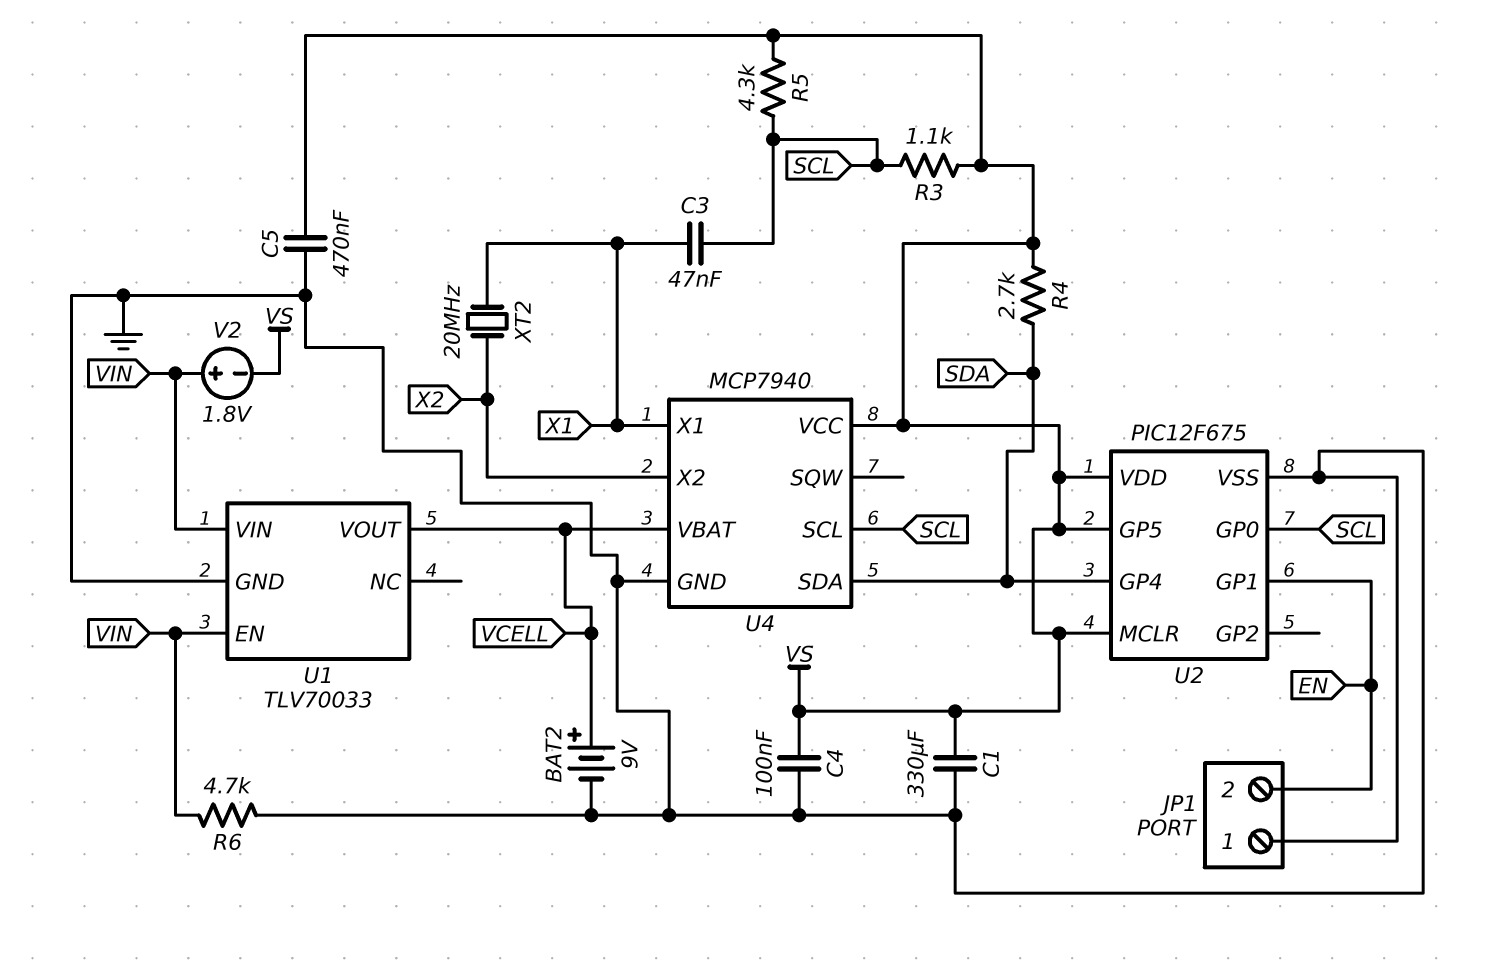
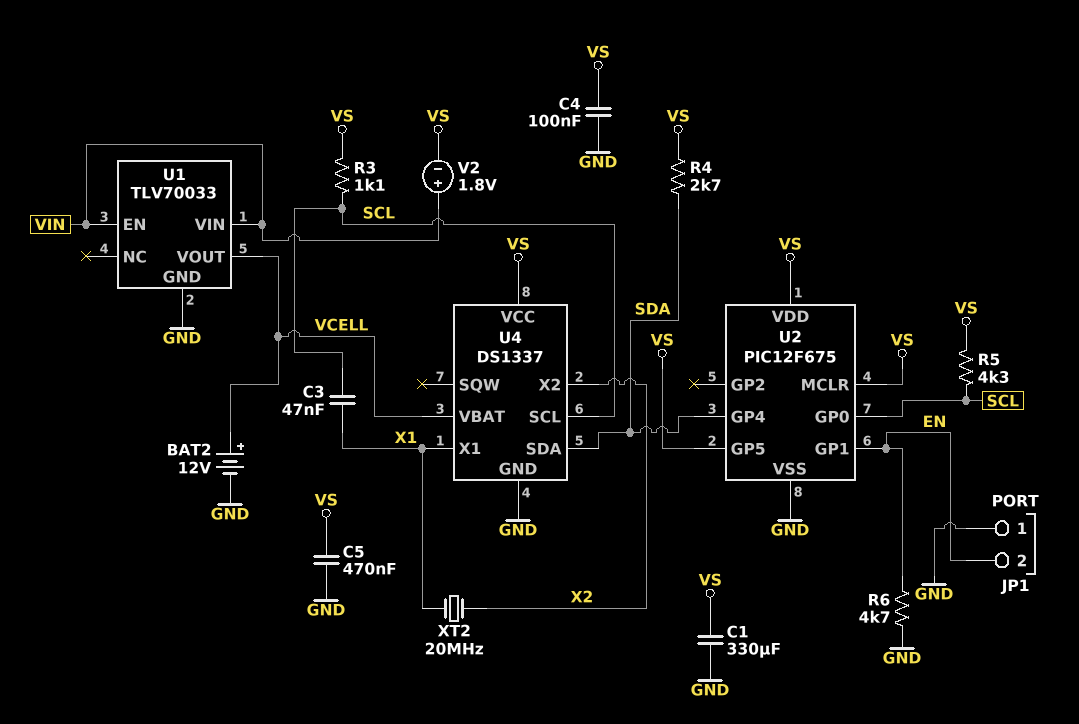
BAT2: 9V (plus VCELL, minus GND) -> 12V (plus VCELL, minus GND)
R6: 4.7k (GND, VIN) -> 4.7k (EN, GND)
U4: MCP7940 -> DS1337

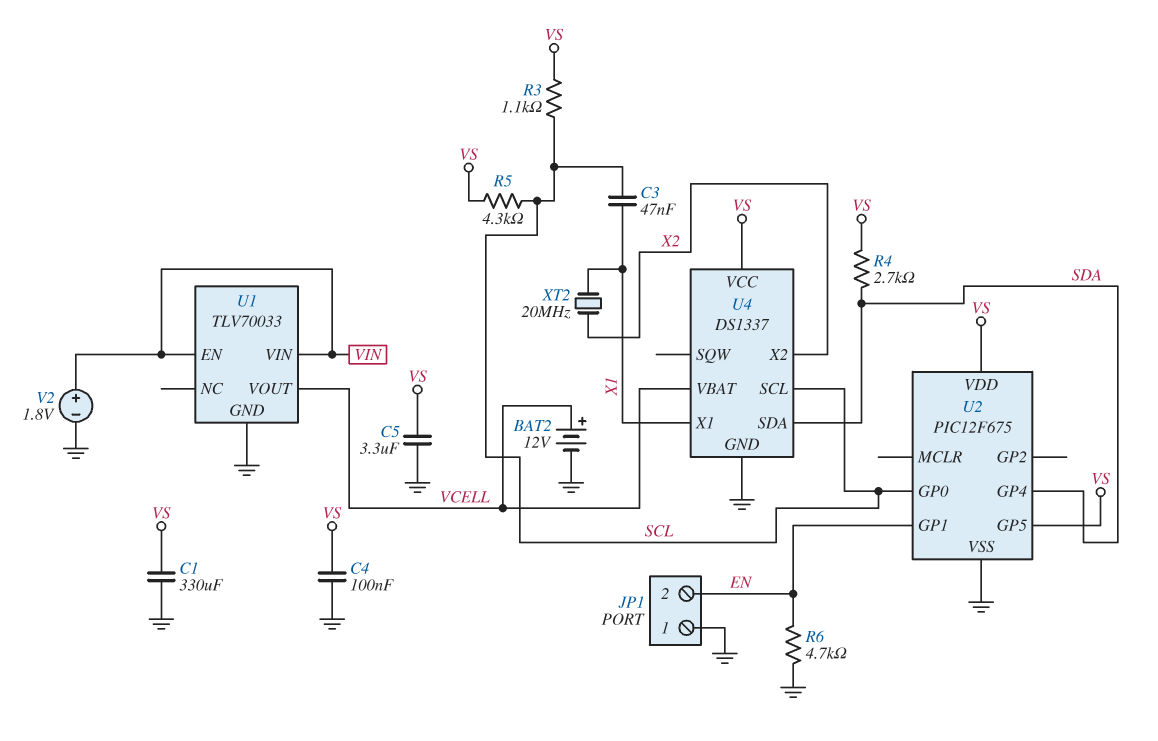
C5: 470nF (GND, VS) -> 3.3uF (GND, VS)
U2 pin MCLR: VS -> none
V2: 1.8V (plus VIN, minus VS) -> 1.8V (plus VIN, minus GND)

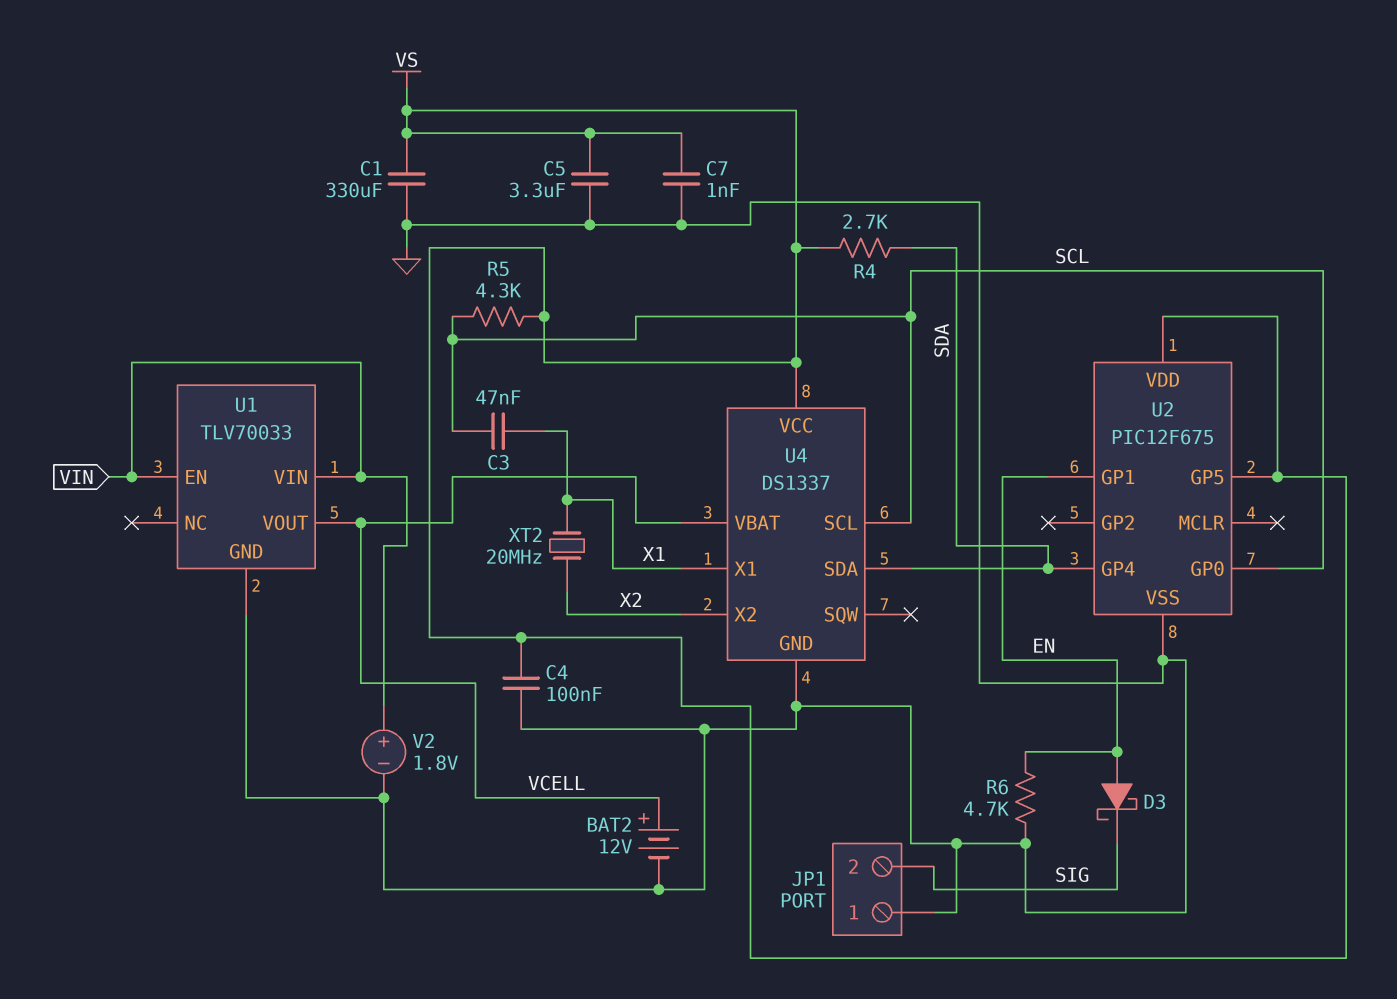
C7: none -> 1nF (GND, VS)
D3: none -> schottky (A EN, K SIG)
JP1 pin 2: EN -> SIG
R3: 1.1k (SCL, VS) -> none

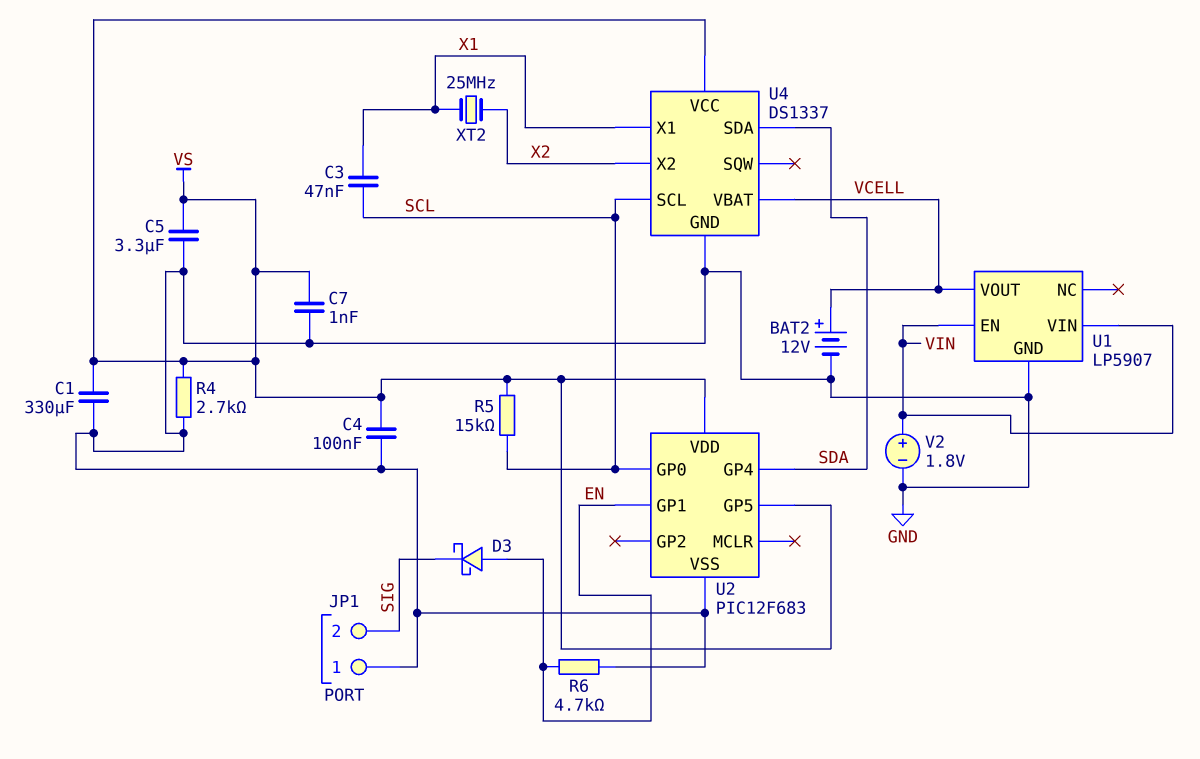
R4: 2.7k (SDA, VS) -> 2.7k (GND, VS)
R5: 4.3k (SCL, VS) -> 15k (SCL, VS)
U1: TLV70033 -> LP5907
U2: PIC12F675 -> PIC12F683
XT2: 20MHz (X1, X2) -> 25MHz (X1, X2)

